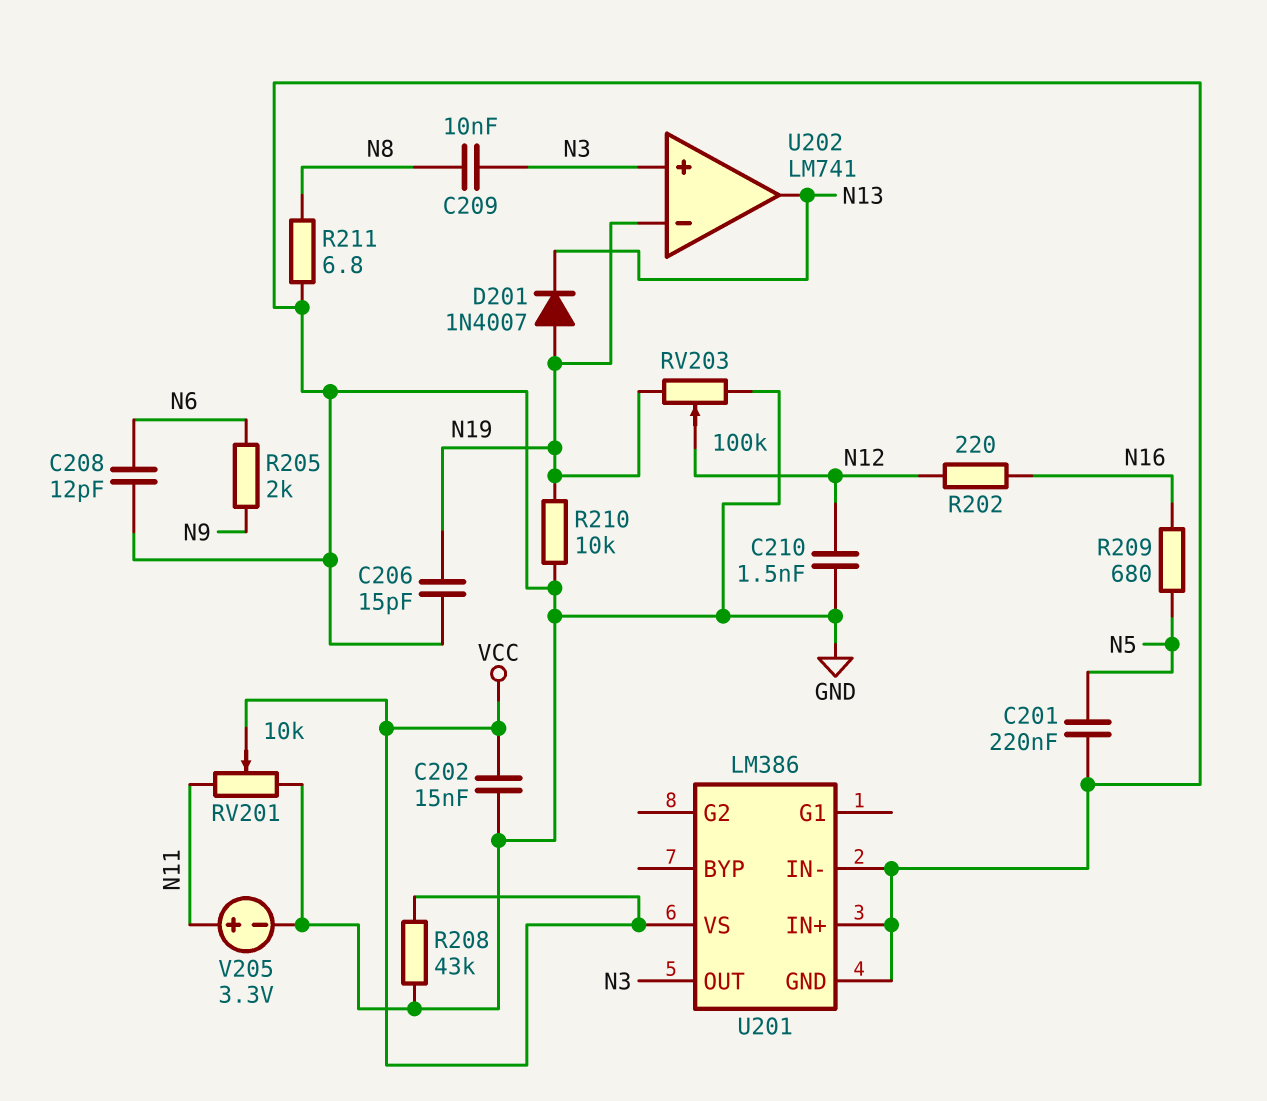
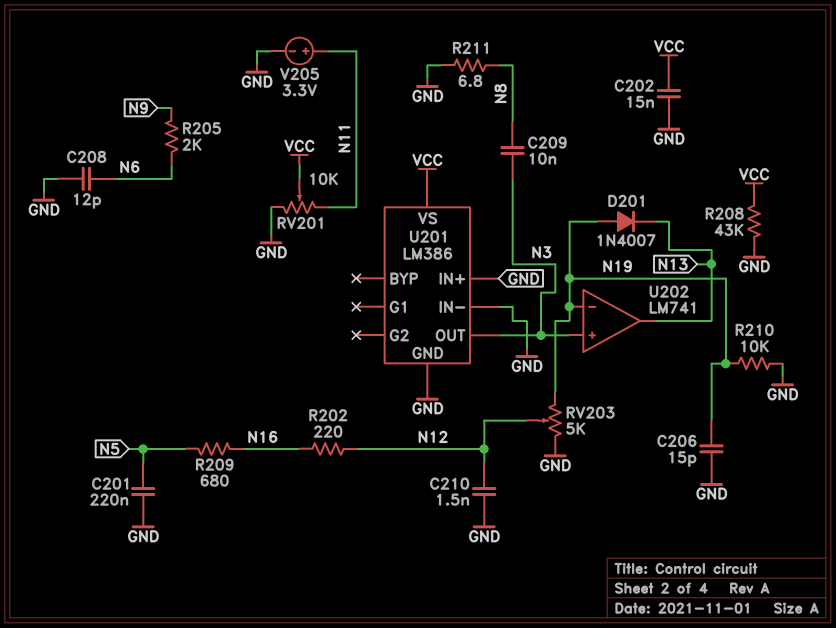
RV203: 100k (GND, N19, wiper N12) -> 5k (GND, N19, wiper N12)

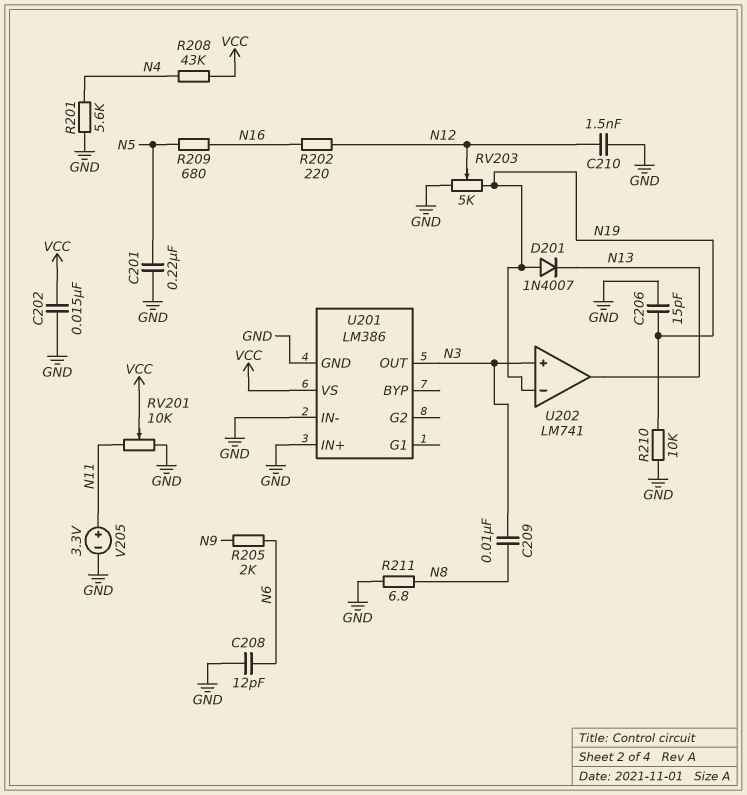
R201: none -> 5.6k (GND, N4)
R208: 43k (GND, VCC) -> 43k (N4, VCC)

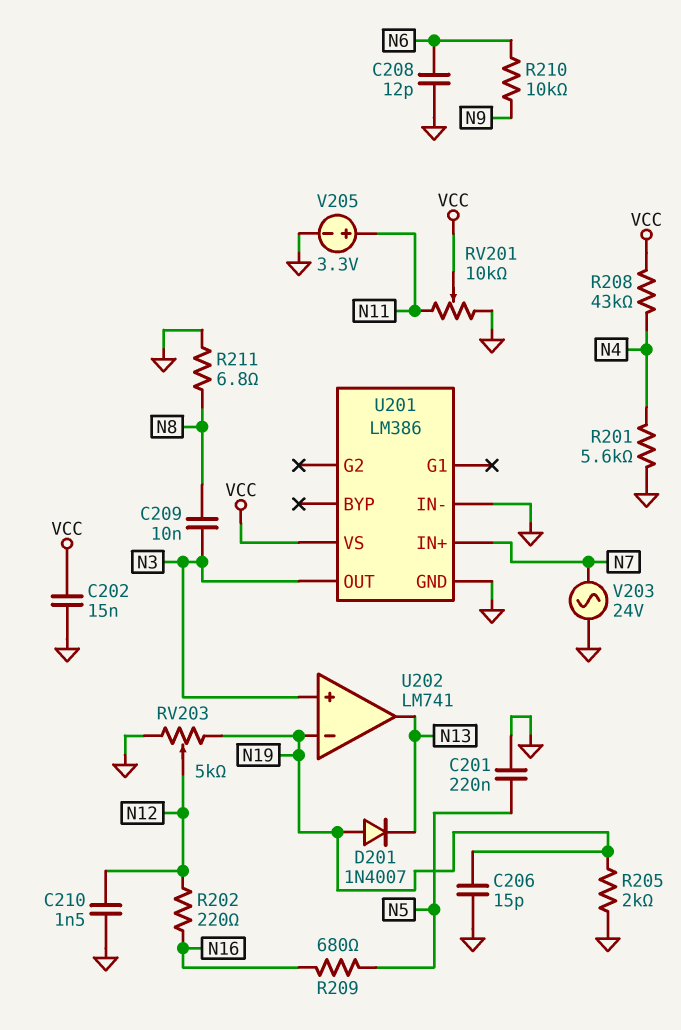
R205: 2k (N6, N9) -> 2k (GND, N19)
R210: 10k (GND, N19) -> 10k (N6, N9)
U201 pin IN+: GND -> N7
V203: none -> AC 24V (GND, N7)

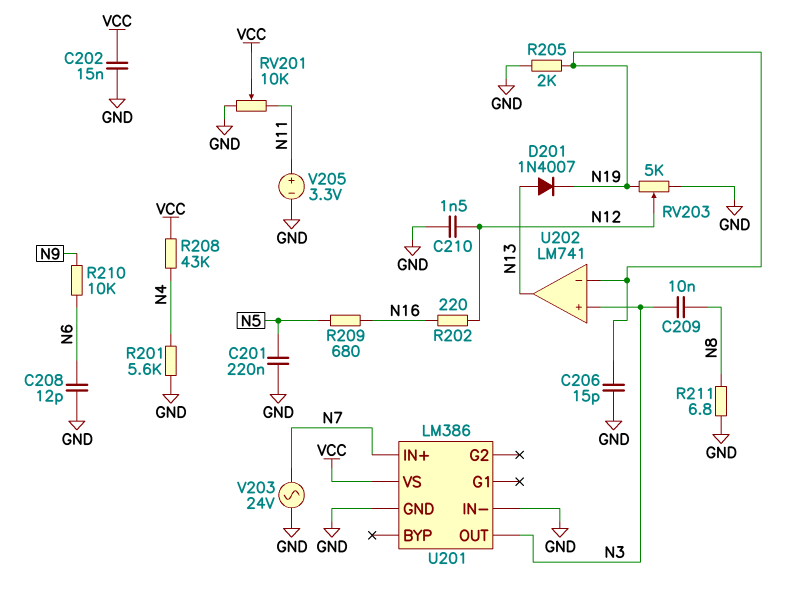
D201: diode 1N4007 (A N19, K N13) -> diode 1N4007 (A N13, K N19)

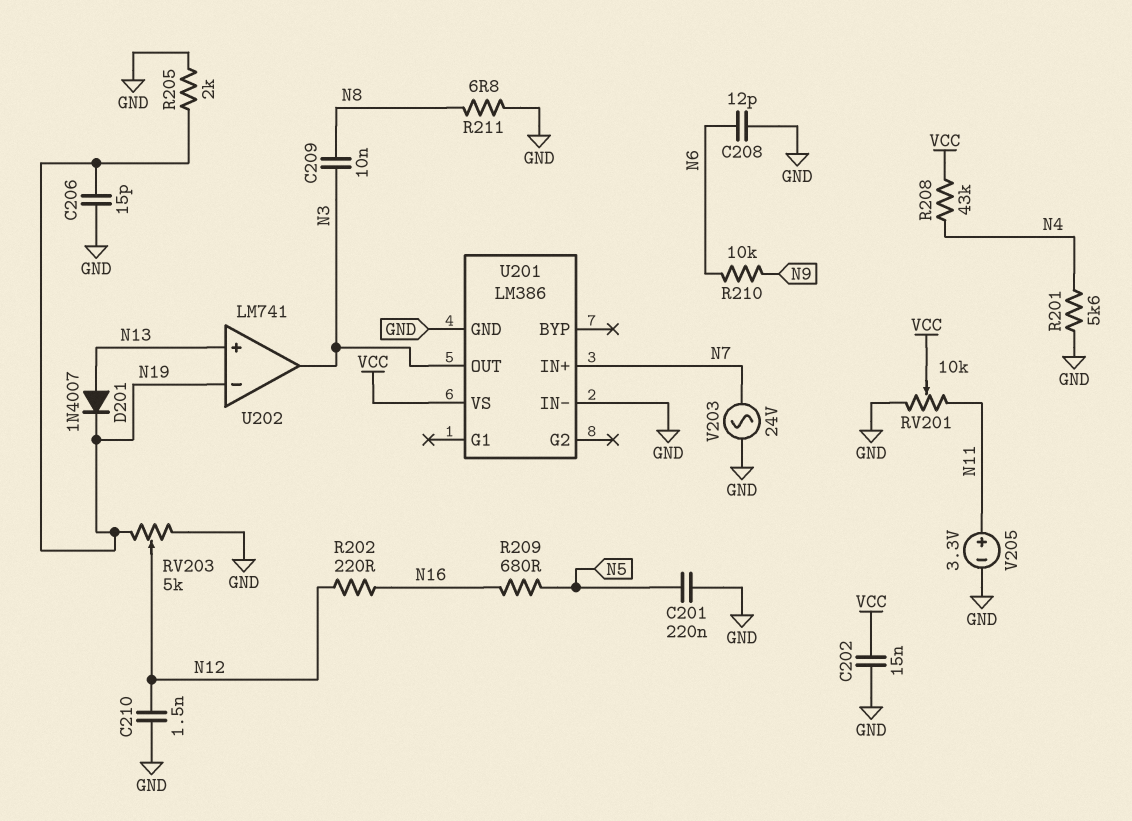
U202 pin in+: N3 -> N13
U202 pin out: N13 -> N3

